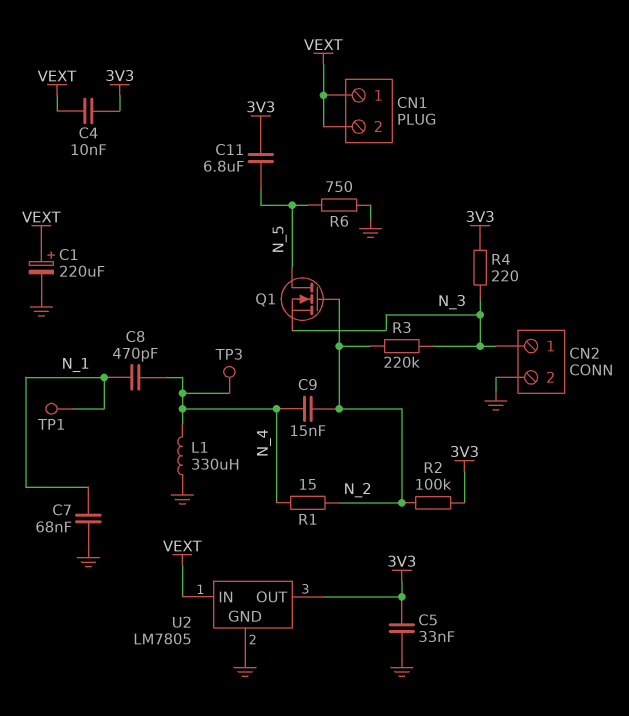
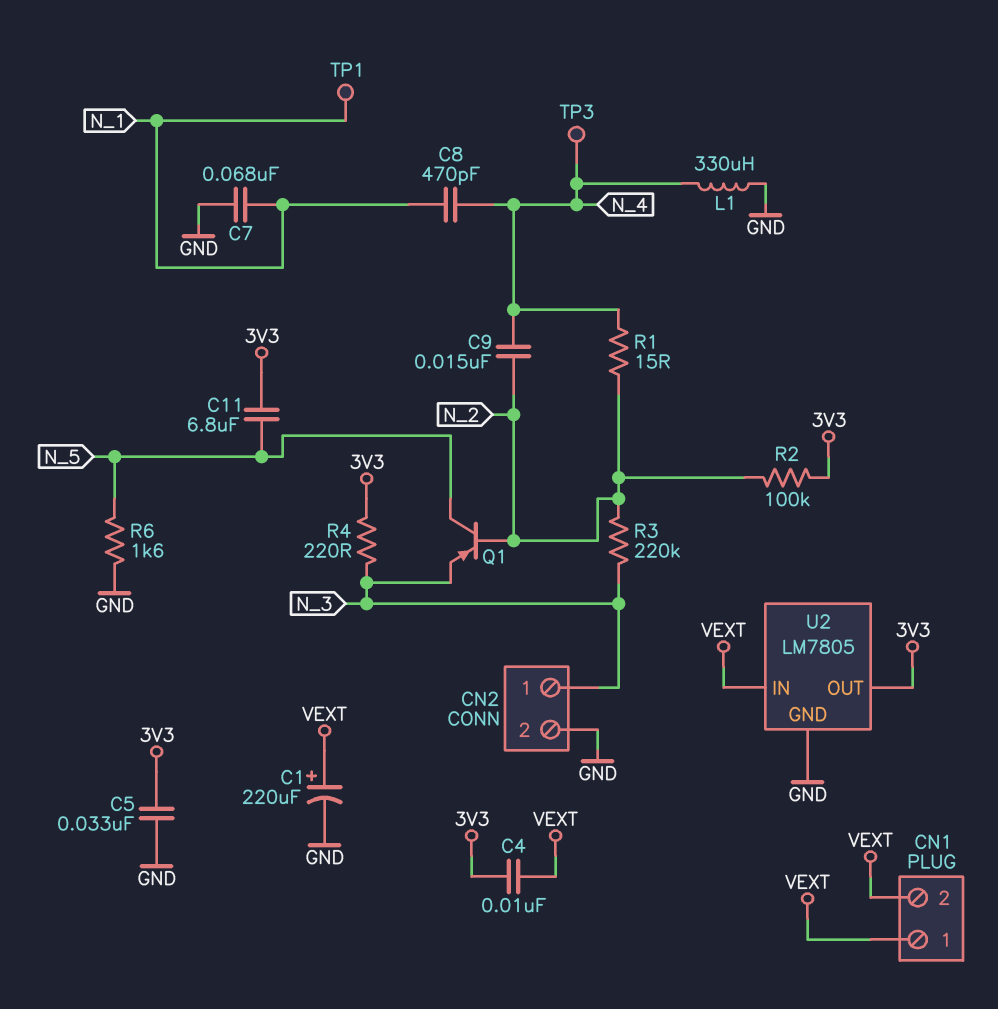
Q1: NMOS (G N_2, D N_5, S N_3) -> PNP (B N_2, C N_5, E N_3)
R6: 750 (GND, N_5) -> 1.6k (GND, N_5)

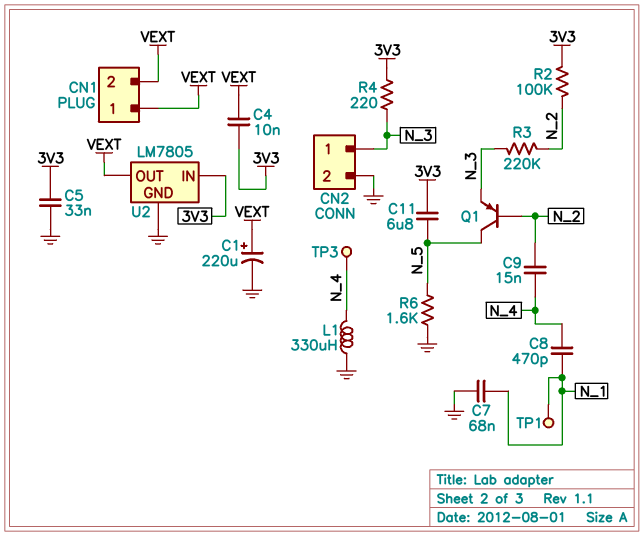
R1: 15 (N_2, N_4) -> none
U2 pin IN: VEXT -> 3V3
U2 pin OUT: 3V3 -> VEXT

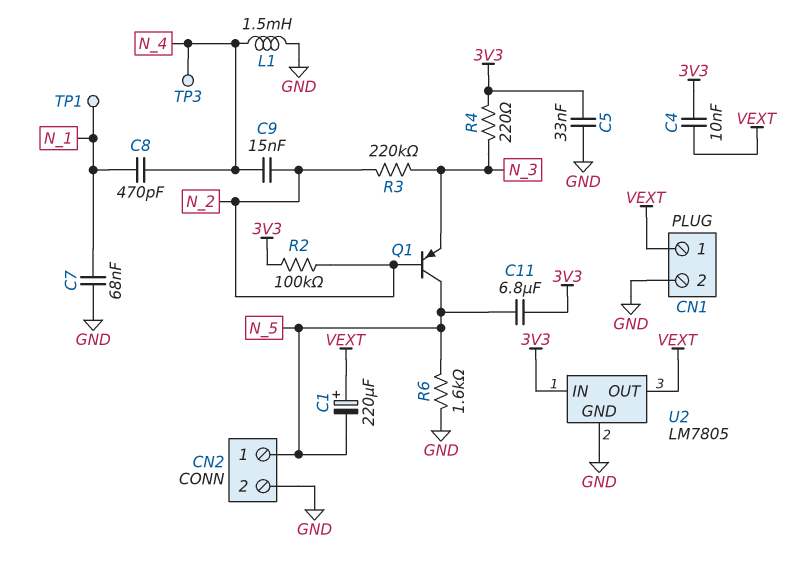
C1: 220uF (plus VEXT, minus GND) -> 220uF (plus VEXT, minus N_5)
CN1 pin 2: VEXT -> GND
CN2 pin 1: N_3 -> N_5
L1: 330uH (GND, N_4) -> 1.5mH (GND, N_4)

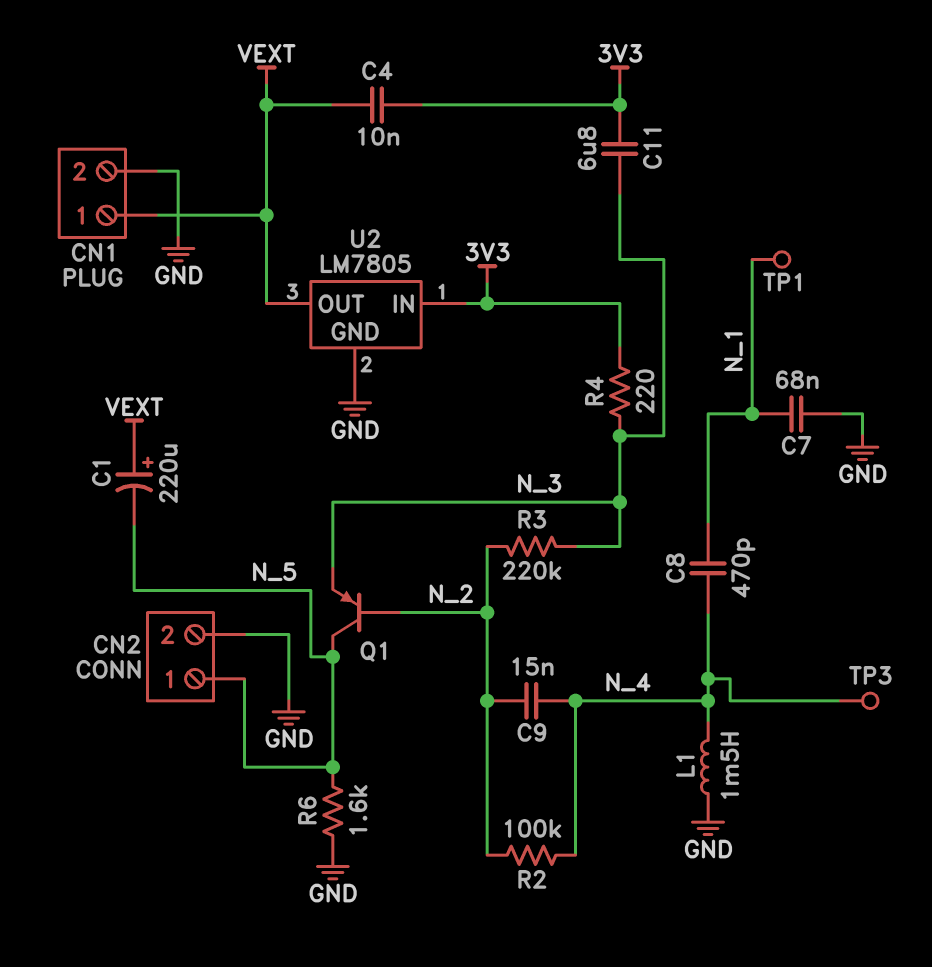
C5: 33nF (3V3, GND) -> none
C11: 6.8uF (3V3, N_5) -> 6.8uF (3V3, N_3)
R2: 100k (3V3, N_2) -> 100k (N_2, N_4)

